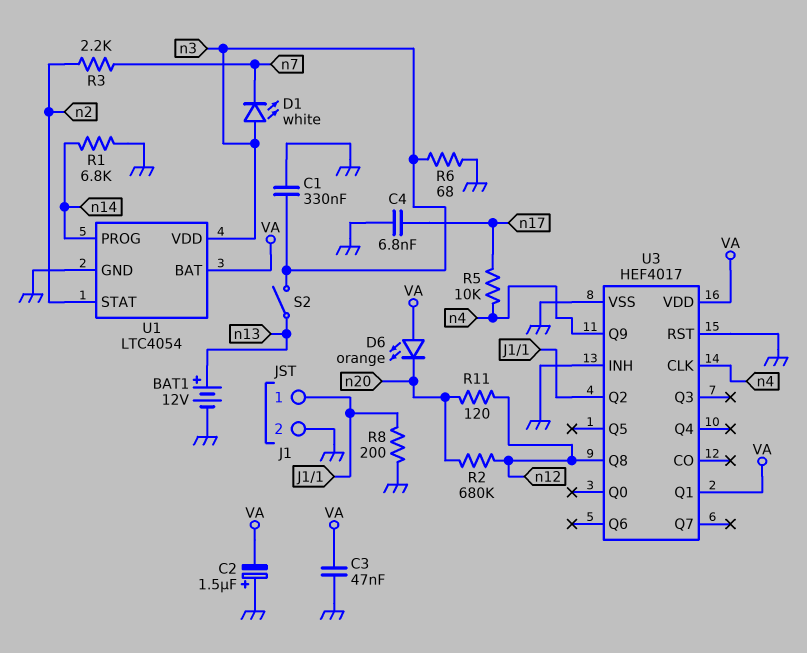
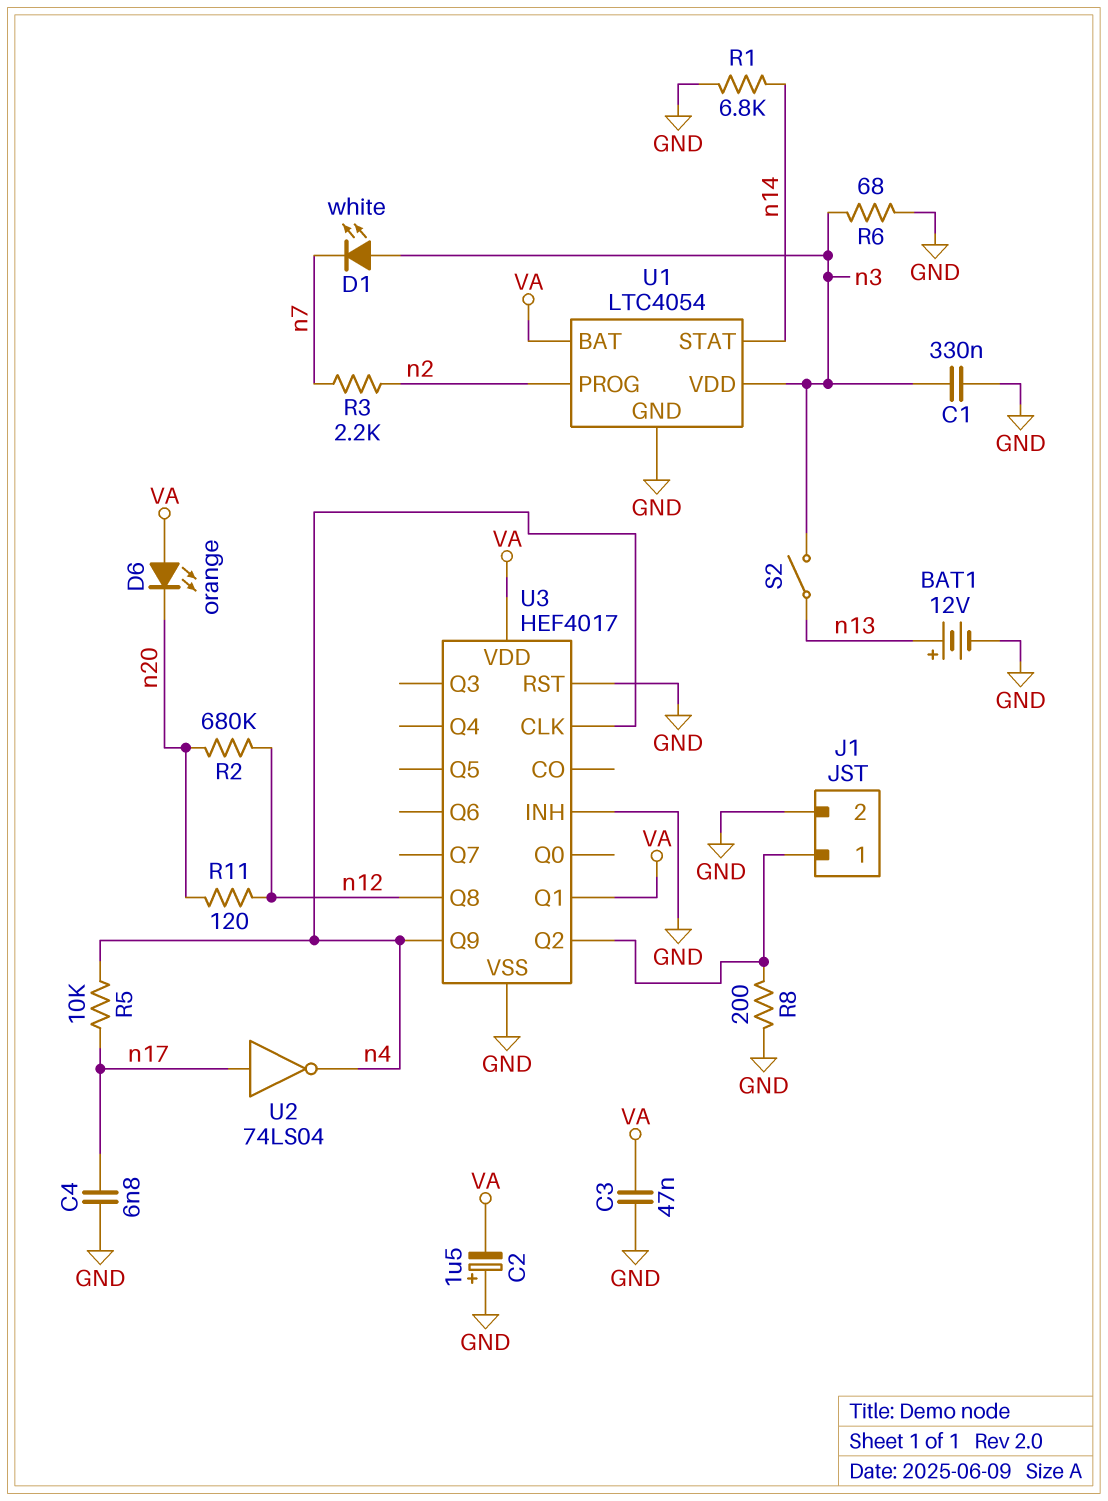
U1 pin PROG: n14 -> n2
U1 pin STAT: n2 -> n14
U2: none -> NOT 74LS04 (in n17, out n4)

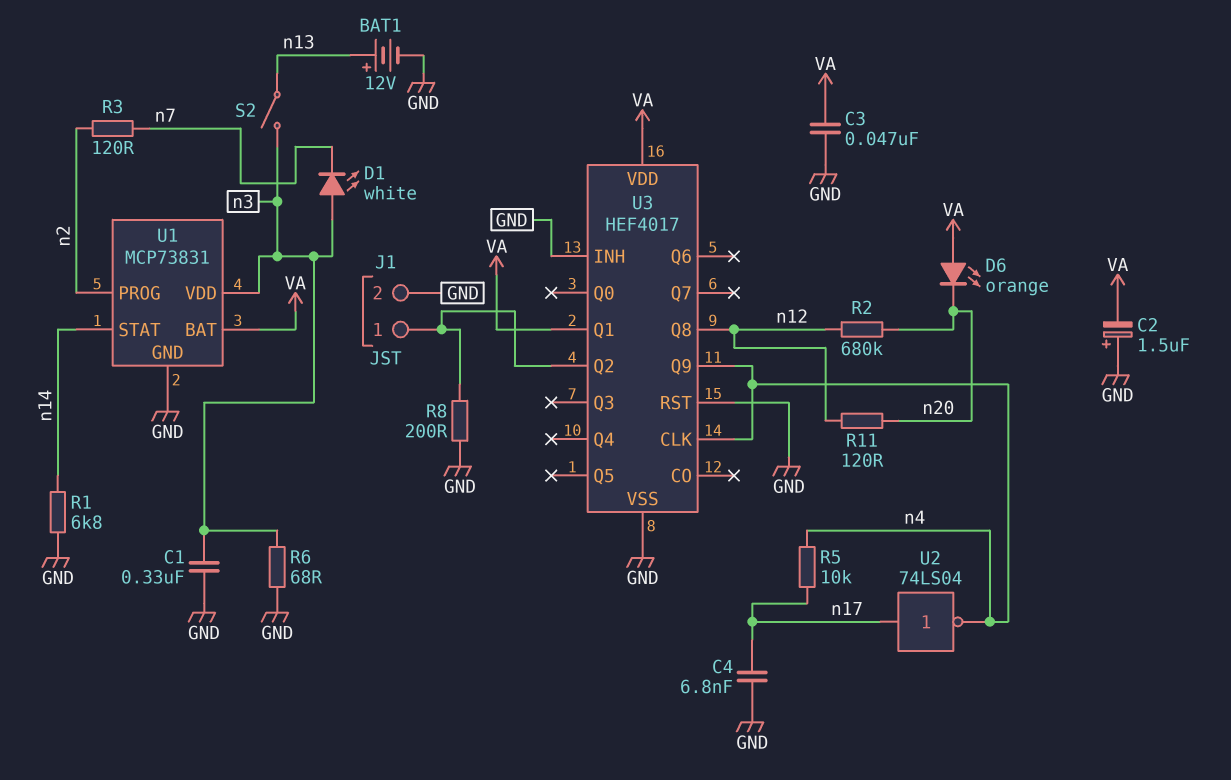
R3: 2.2k (n2, n7) -> 120 (n2, n7)
U1: LTC4054 -> MCP73831

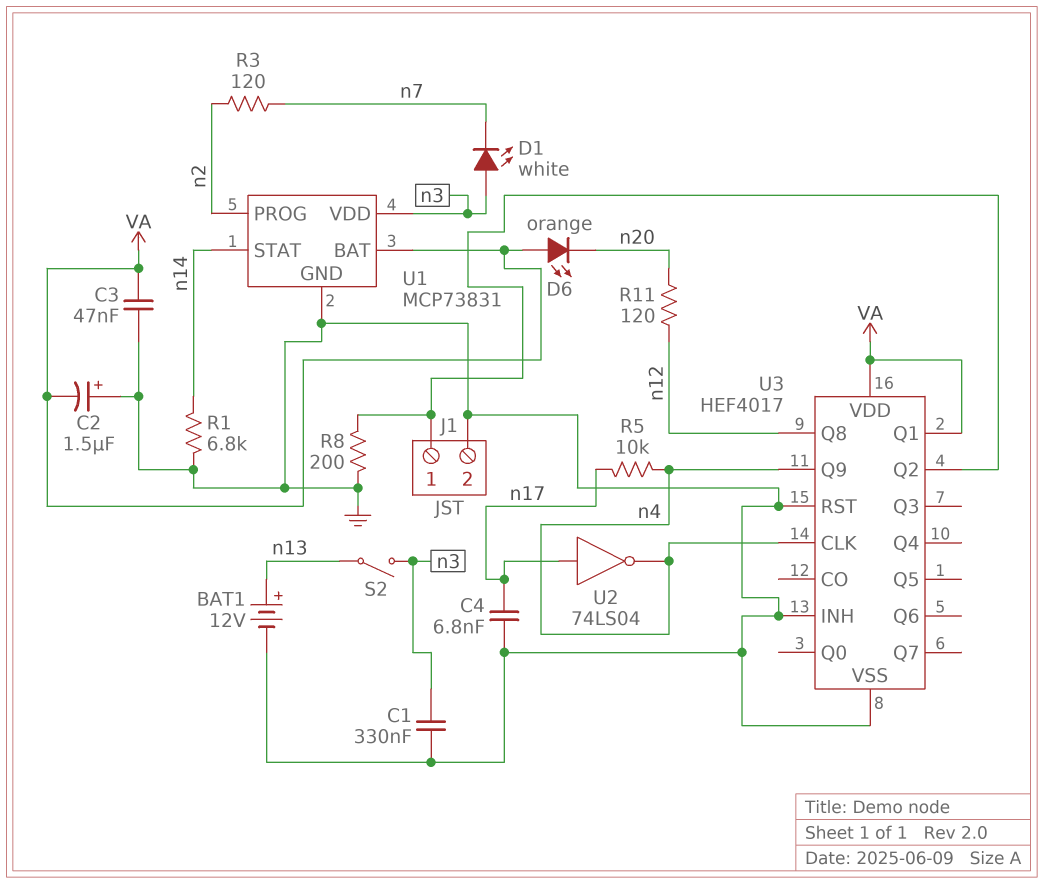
R2: 680k (n12, n20) -> none
R6: 68 (GND, n3) -> none

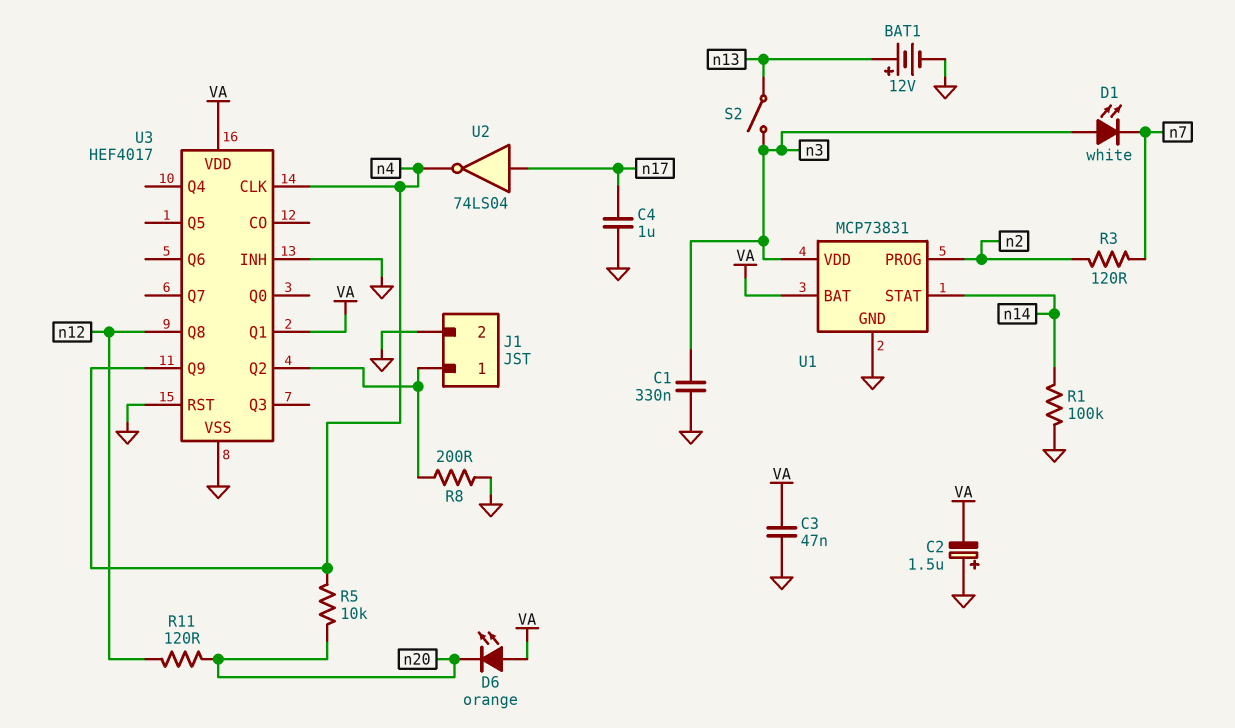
C4: 6.8nF (GND, n17) -> 1uF (GND, n17)
R1: 6.8k (GND, n14) -> 100k (GND, n14)
R5: 10k (n4, n17) -> 10k (n4, n20)

